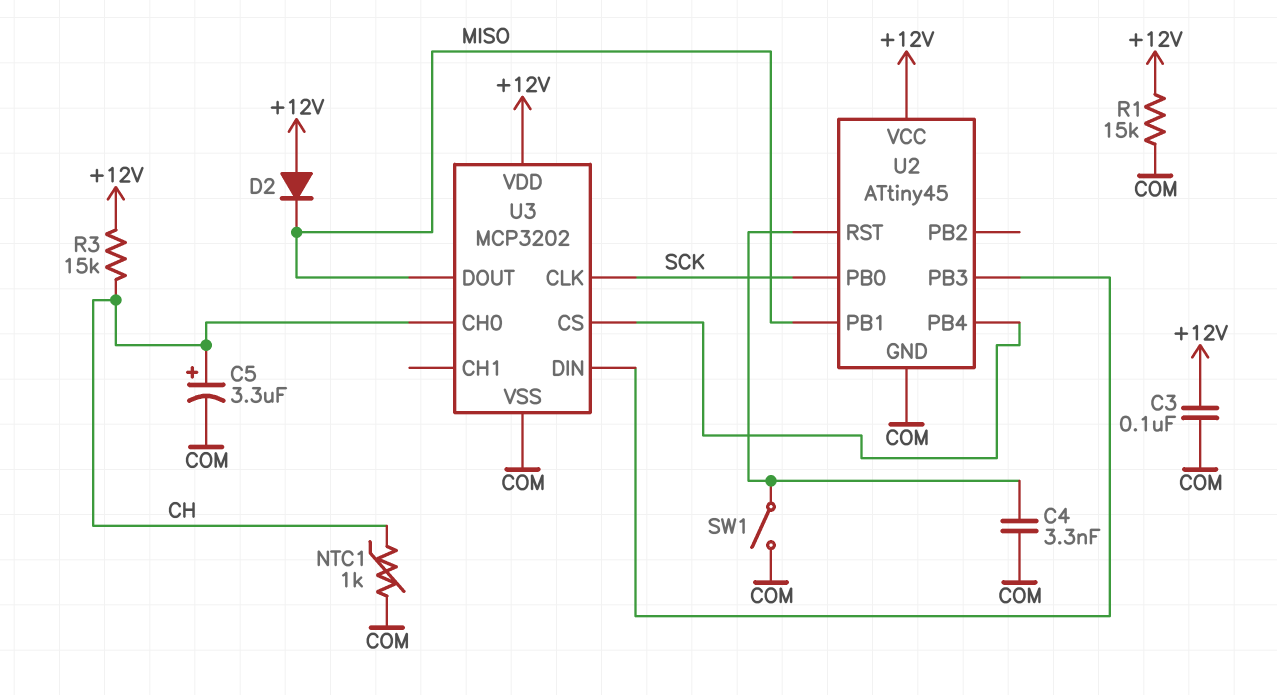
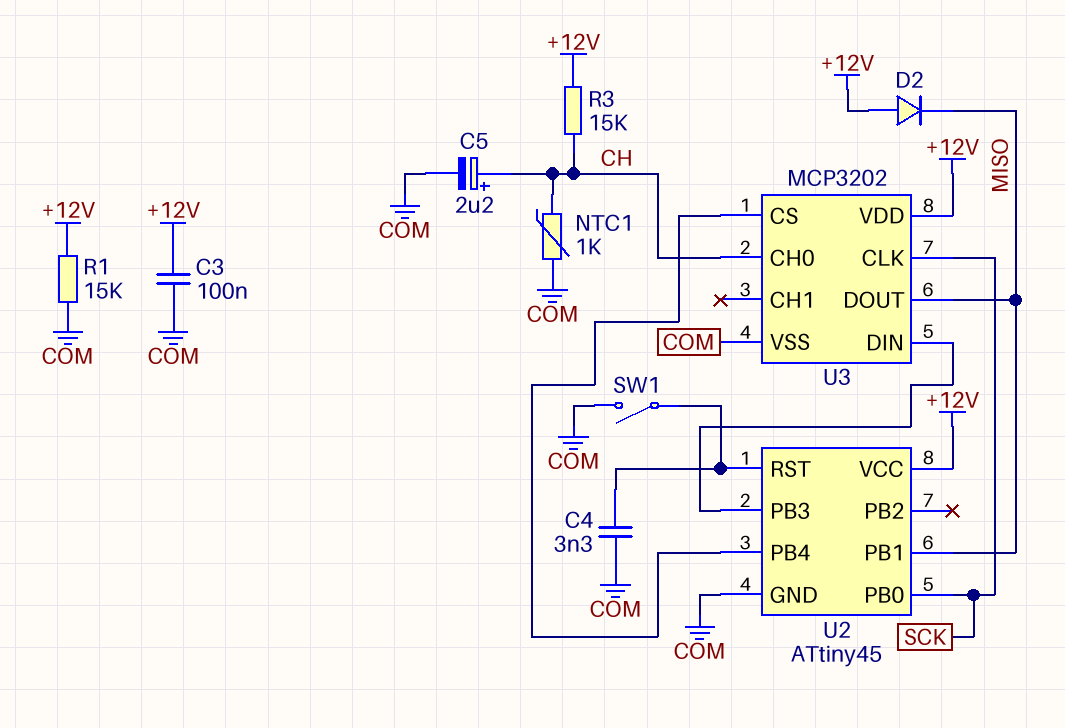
C5: 3.3uF (plus CH, minus COM) -> 2.2uF (plus CH, minus COM)

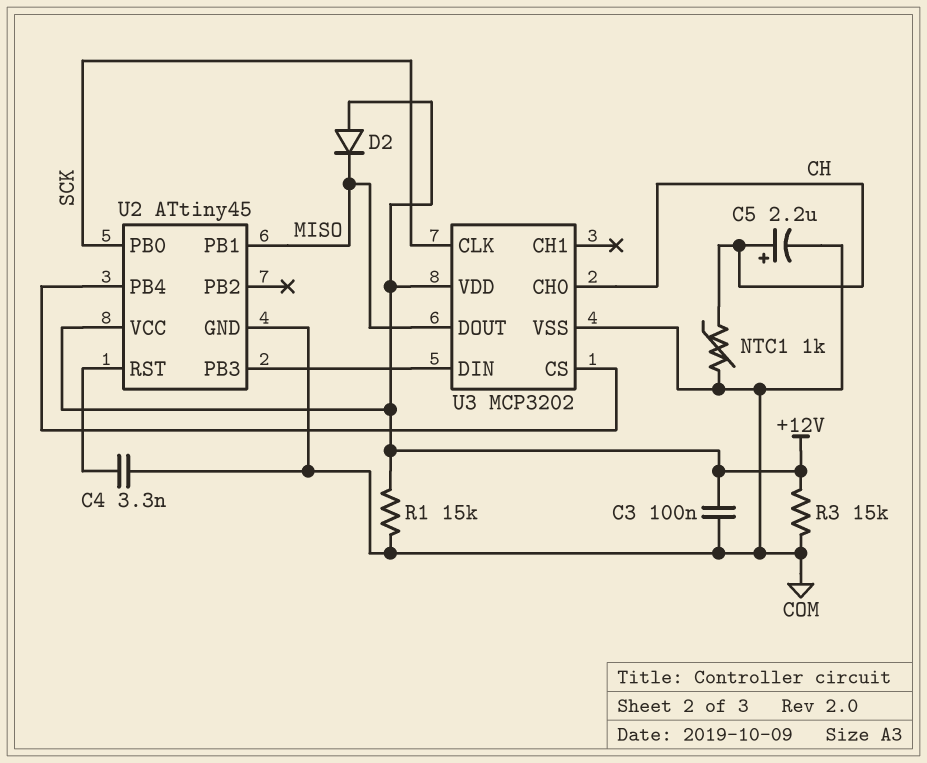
R3: 15k (+12V, CH) -> 15k (+12V, COM)
SW1: switch (COM, U2/RST) -> none

